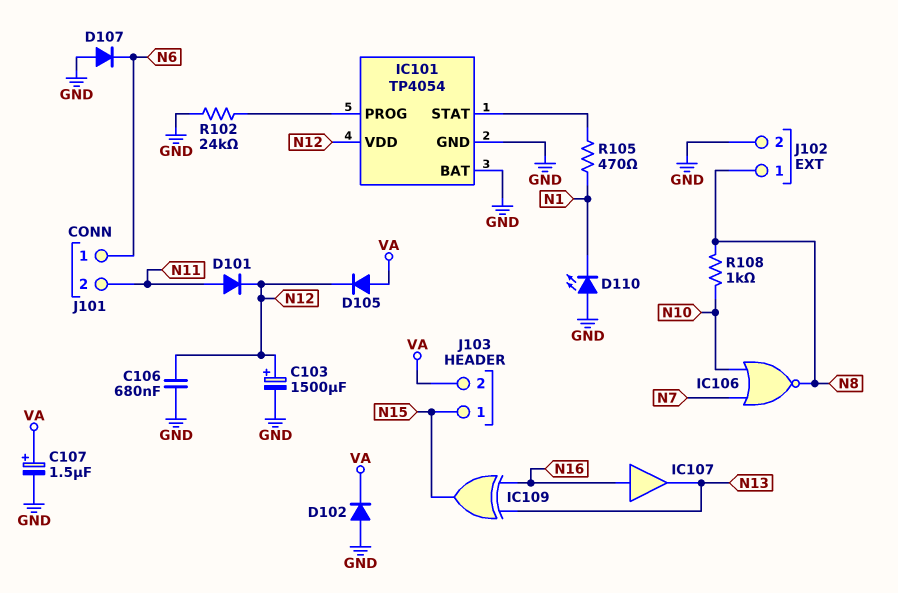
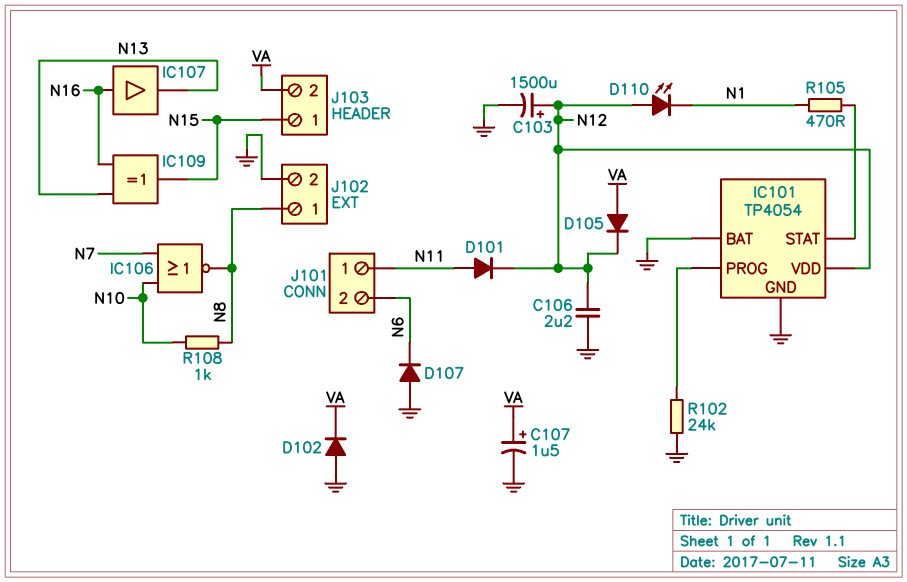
C106: 680nF (GND, N12) -> 2.2uF (GND, N12)
D110: LED (A GND, K N1) -> LED (A N12, K N1)
J101 pin 1: N6 -> N11
J101 pin 2: N11 -> N6

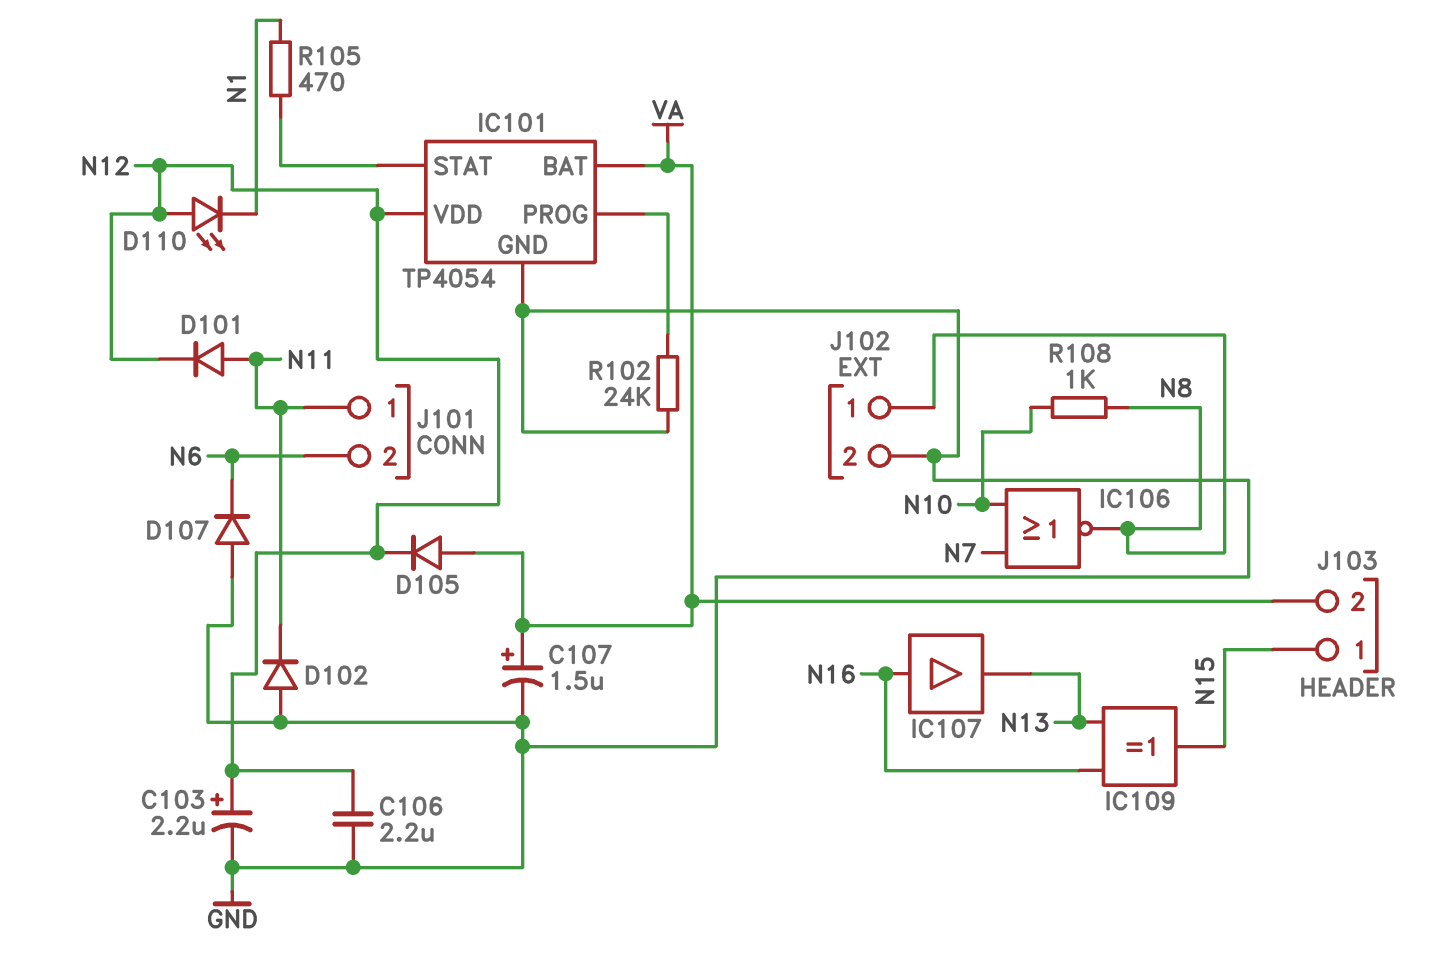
C103: 1500uF (plus N12, minus GND) -> 2.2uF (plus N12, minus GND)
D102: diode (A GND, K VA) -> diode (A GND, K N11)
IC101 pin BAT: GND -> VA

